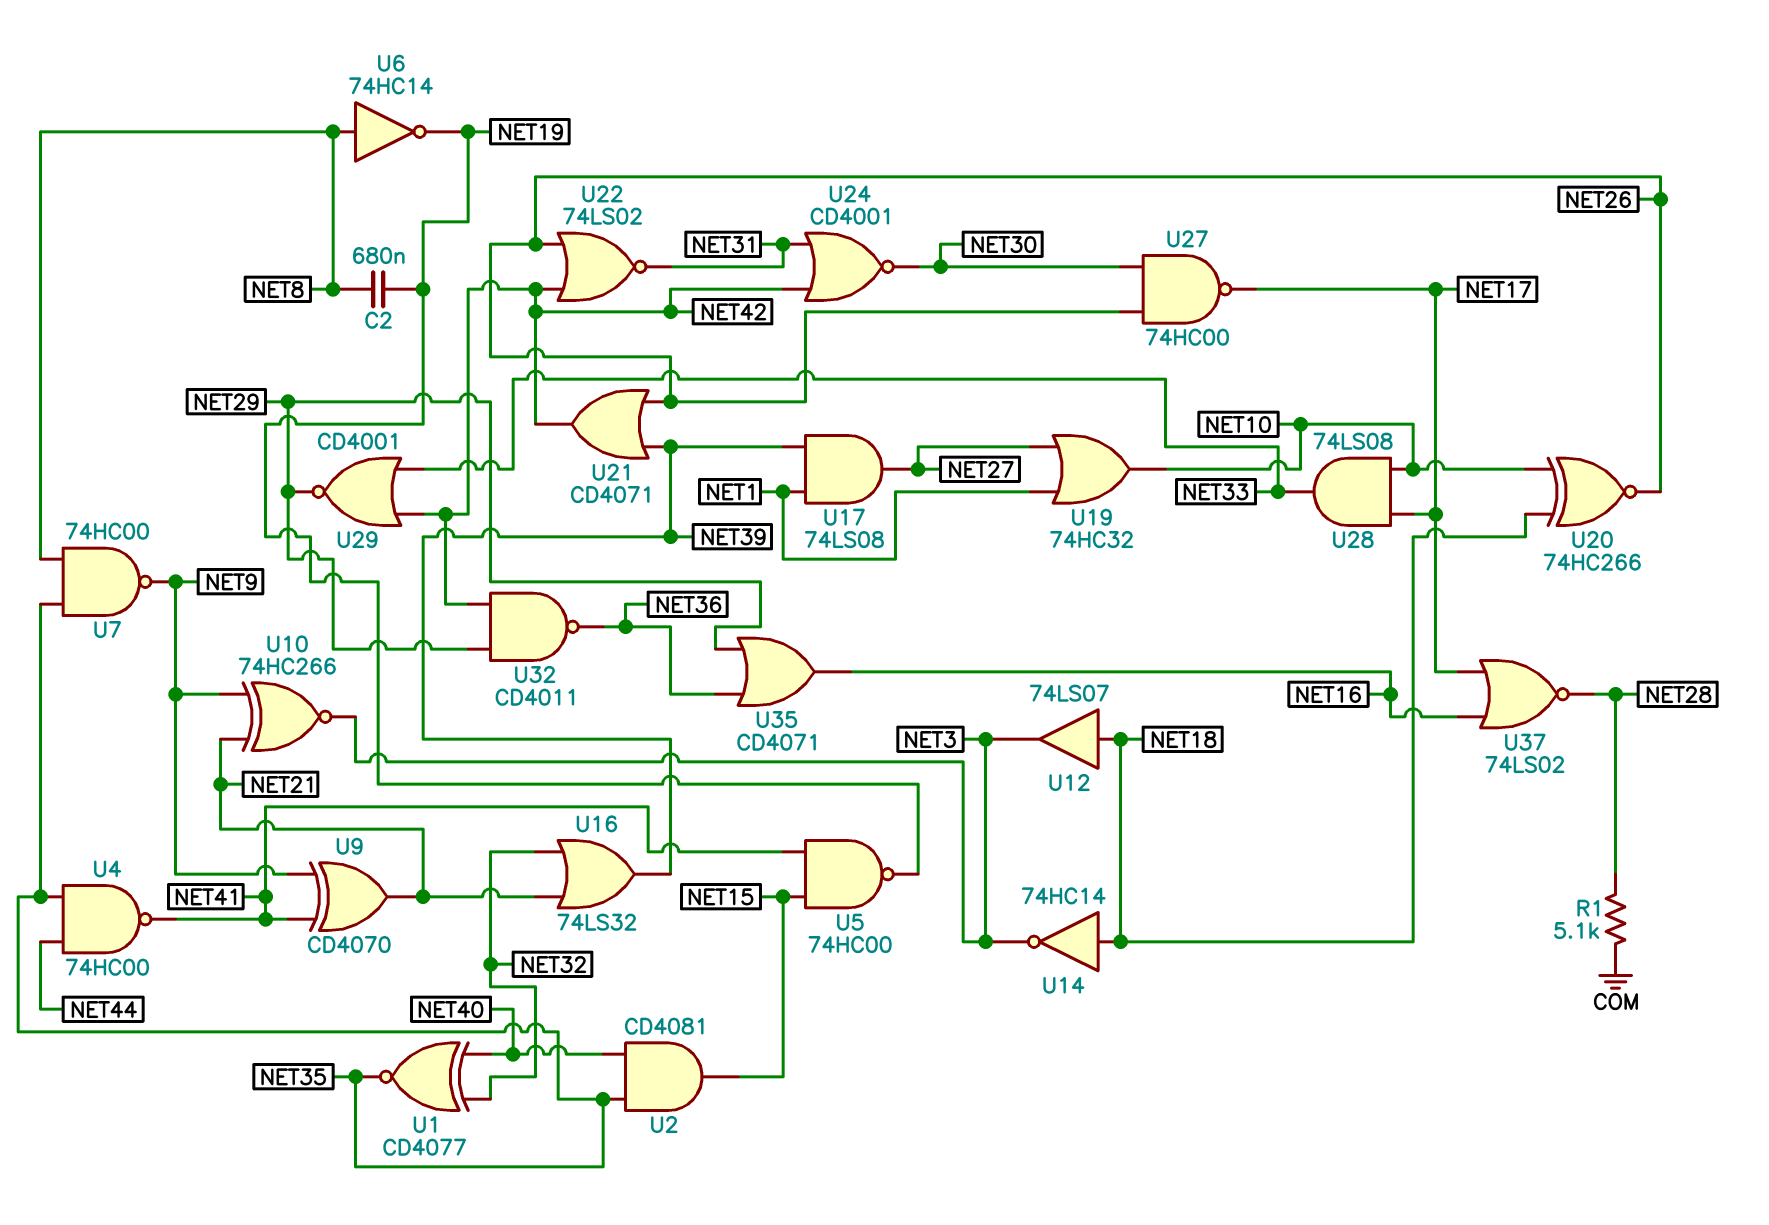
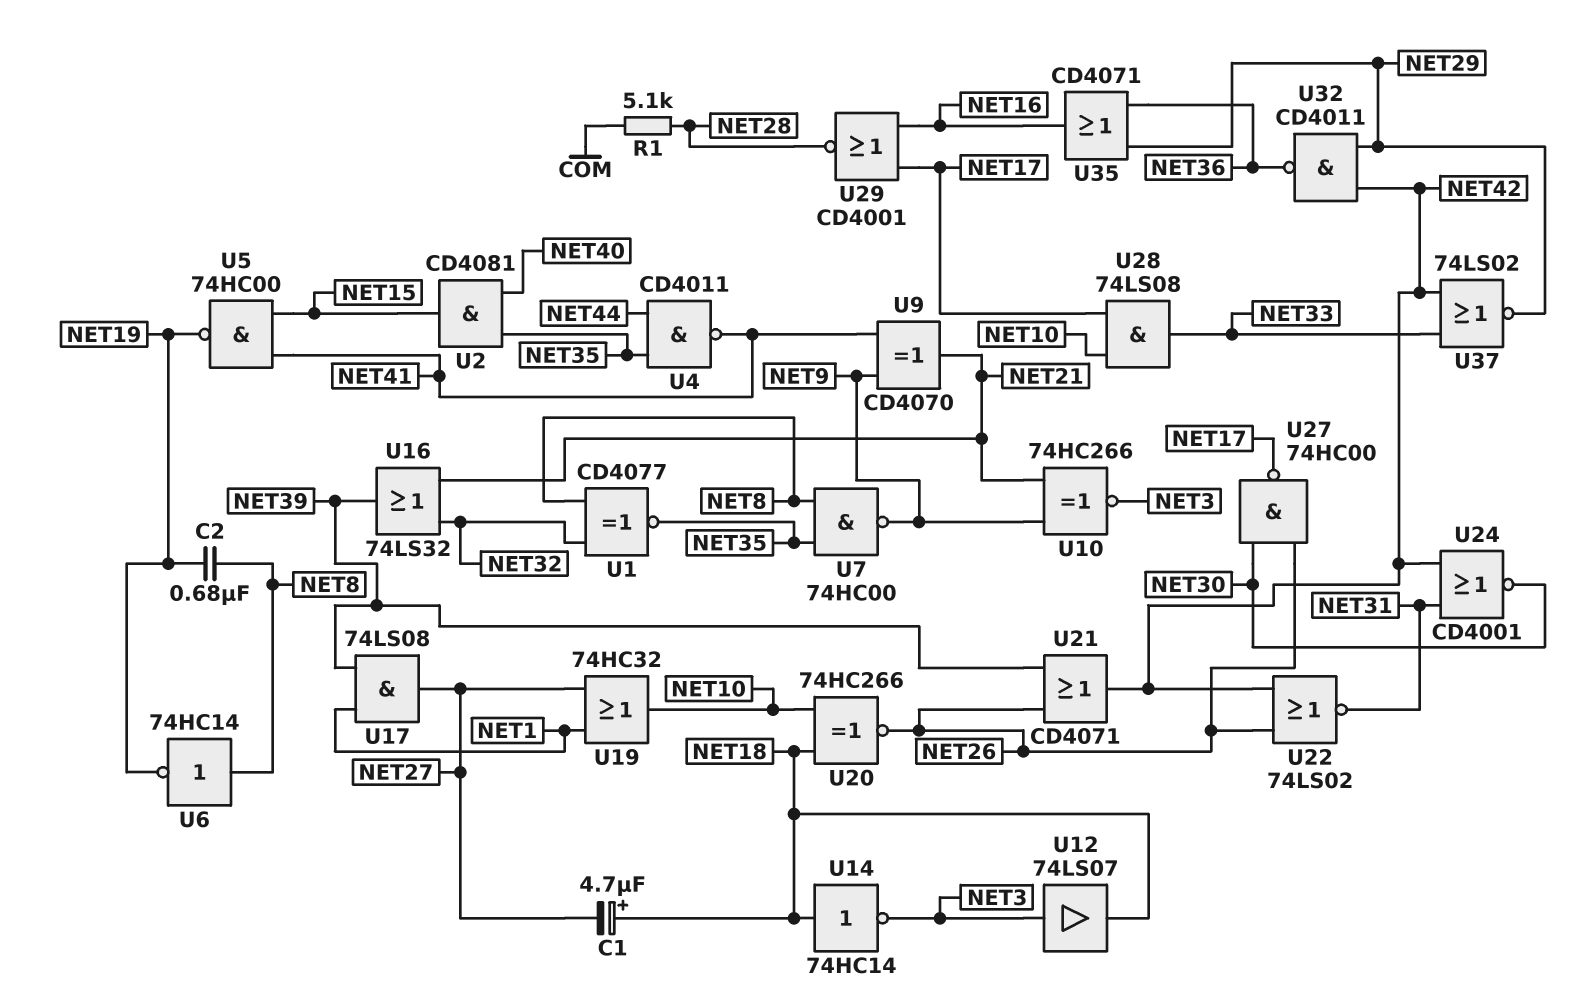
C1: none -> 4.7uF (plus NET18, minus NET27)
U1: XNOR CD4077 (in NET32, in NET40, out NET35) -> XNOR CD4077 (in NET8, in NET32, out NET35)
U4: NAND 74HC00 (in NET35, in NET44, out NET41) -> NAND CD4011 (in NET35, in NET44, out NET41)
U12: buffer 74LS07 (in NET18, out NET3) -> buffer 74LS07 (in NET3, out NET18)
U29: NOR CD4001 (in NET33, in NET42, out NET29) -> NOR CD4001 (in NET16, in NET17, out NET28)
U37: NOR 74LS02 (in NET16, in NET17, out NET28) -> NOR 74LS02 (in NET33, in NET42, out NET29)

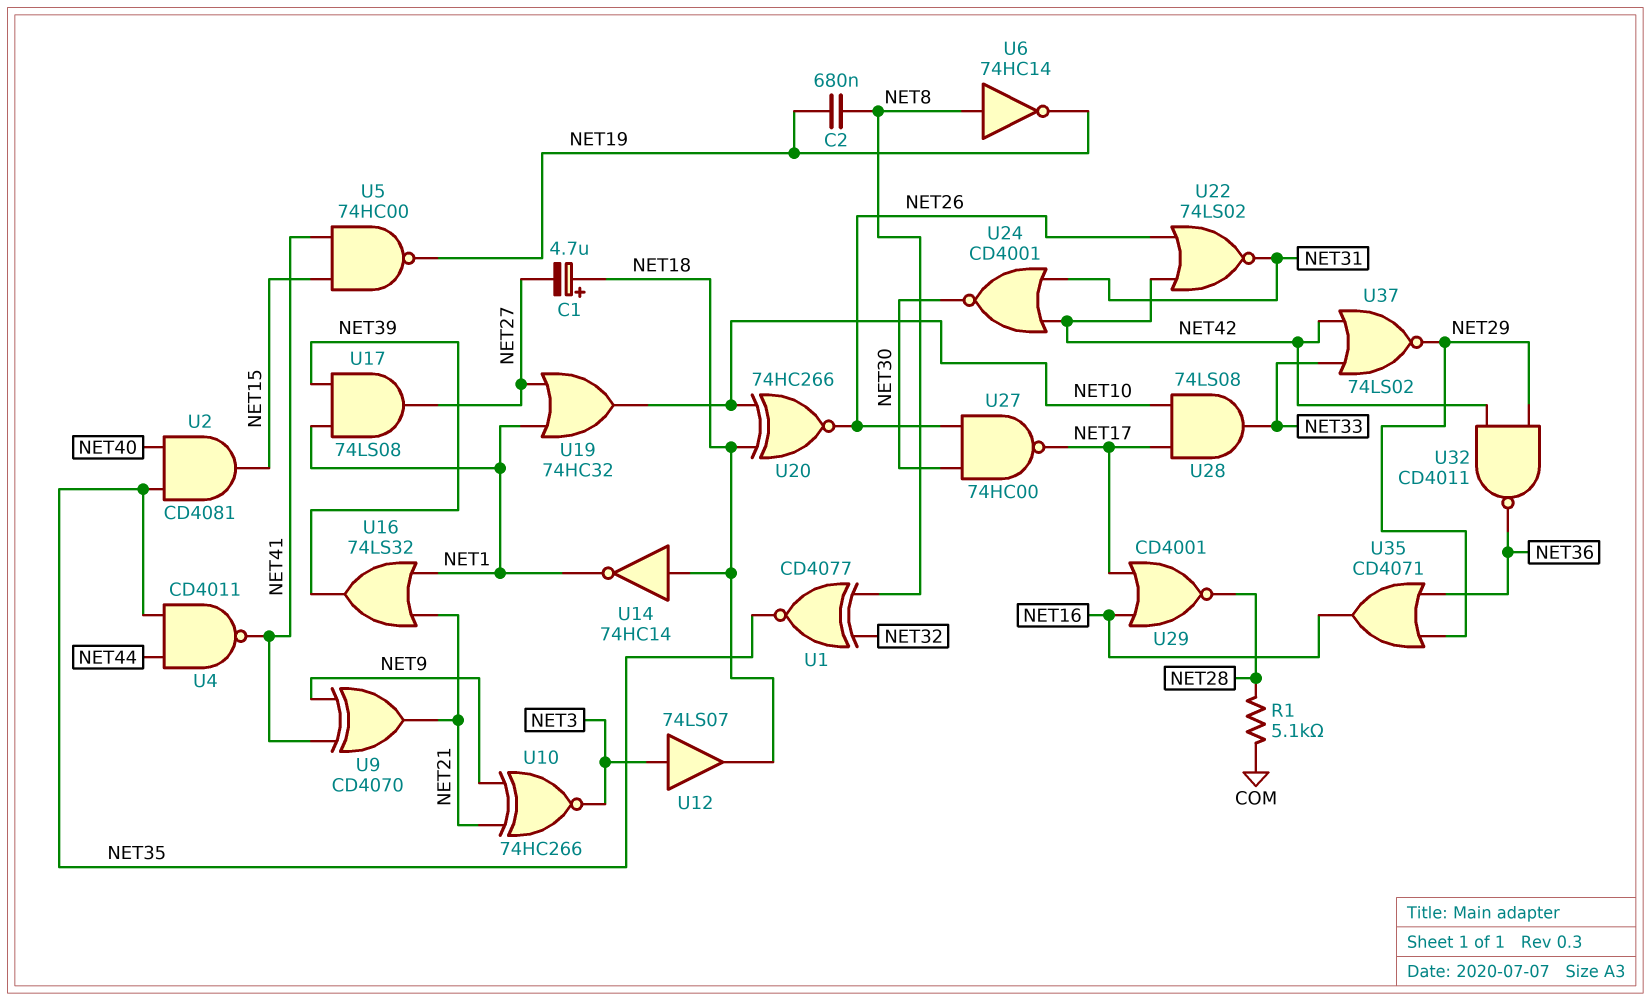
U7: NAND 74HC00 (in NET8, in NET35, out NET9) -> none
U14: NOT 74HC14 (in NET18, out NET3) -> NOT 74HC14 (in NET18, out NET1)
U16: OR 74LS32 (in NET21, in NET32, out NET39) -> OR 74LS32 (in NET1, in NET21, out NET39)
U21: OR CD4071 (in NET26, in NET39, out NET42) -> none

